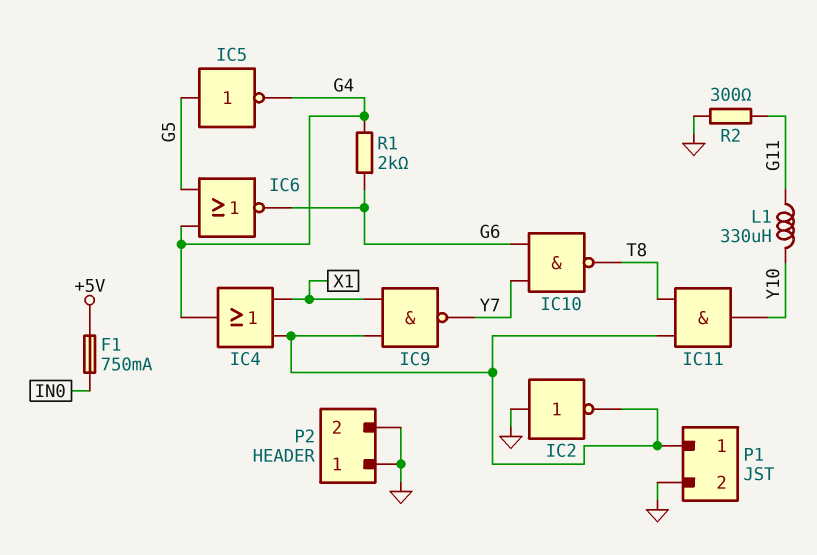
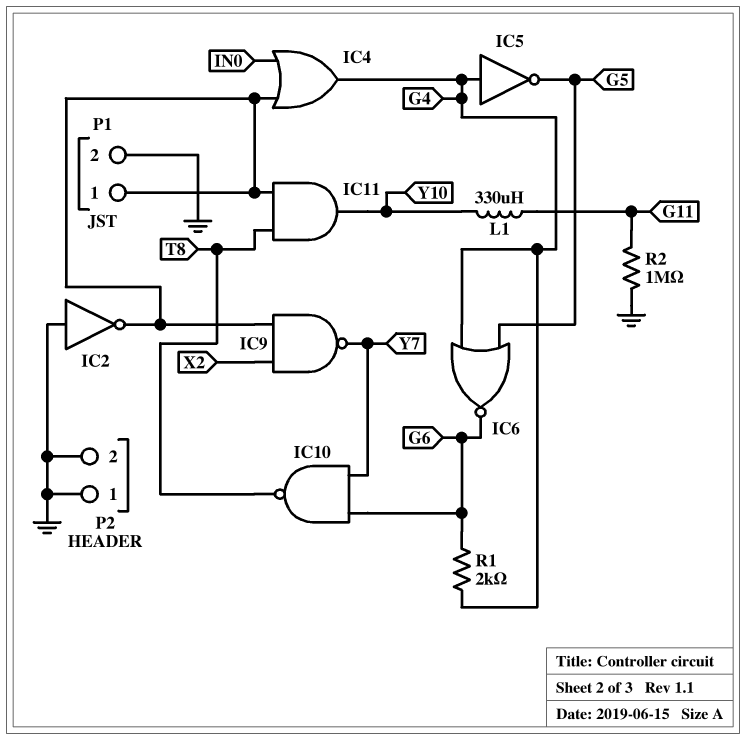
F1: 750mA (+5V, IN0) -> none
IC4: OR (in P1/1, in X1, out G4) -> OR (in IN0, in P1/1, out G4)
IC5: NOT (in G5, out G4) -> NOT (in G4, out G5)
IC9: NAND (in P1/1, in X1, out Y7) -> NAND (in P1/1, in X2, out Y7)
R2: 300 (G11, GND) -> 1M (G11, GND)

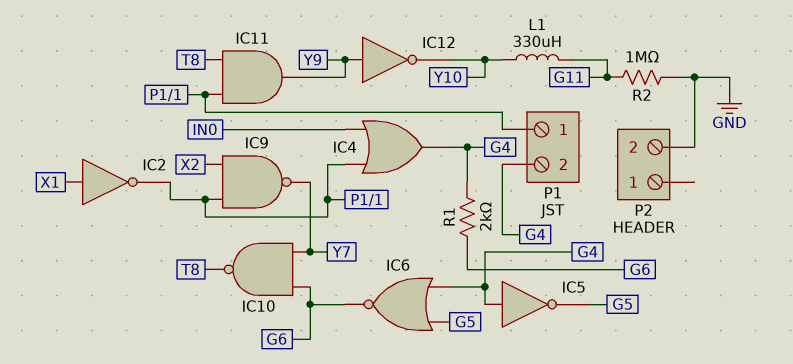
IC2: NOT (in GND, out P1/1) -> NOT (in X1, out P1/1)
IC11: AND (in P1/1, in T8, out Y10) -> AND (in P1/1, in T8, out Y9)
IC12: none -> NOT (in Y9, out Y10)
P1 pin 2: GND -> G4
P2 pin 1: GND -> none

